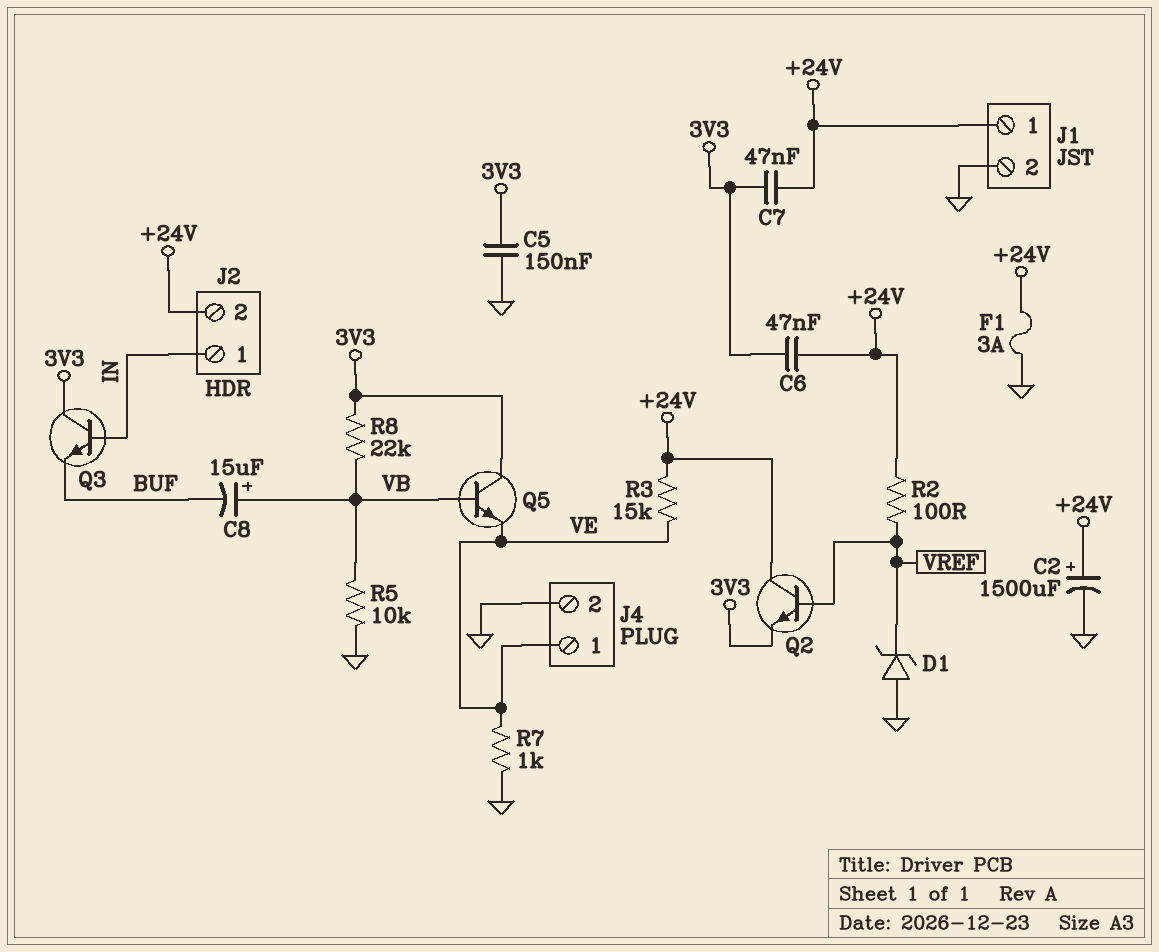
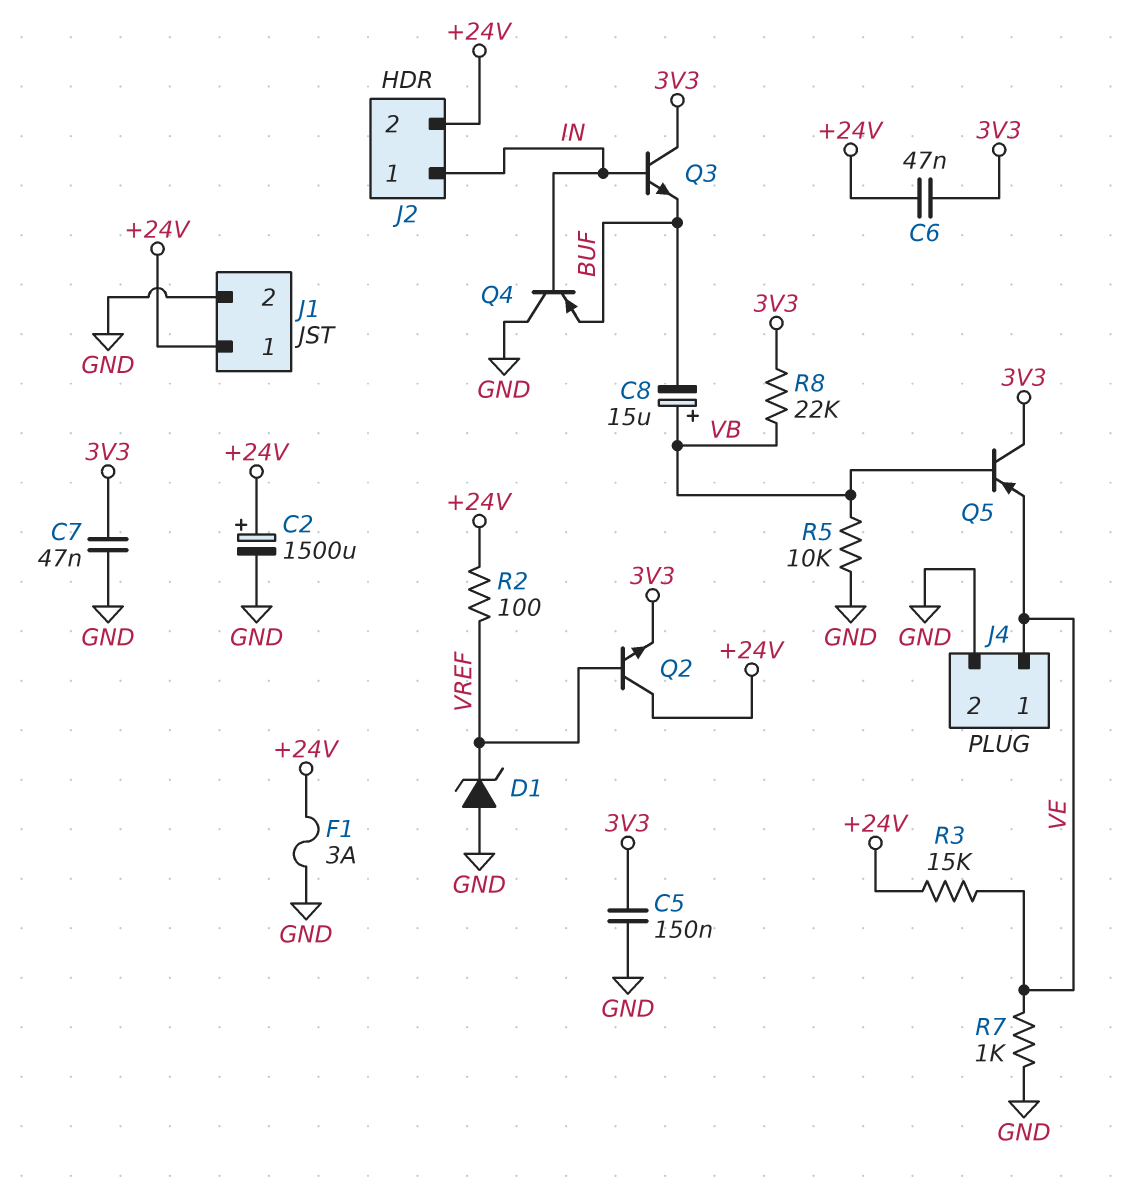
C7: 47nF (+24V, 3V3) -> 47nF (3V3, GND)
Q4: none -> PNP (B IN, C GND, E BUF)
Q5: NPN (B VB, C 3V3, E VE) -> PNP (B VB, C 3V3, E VE)

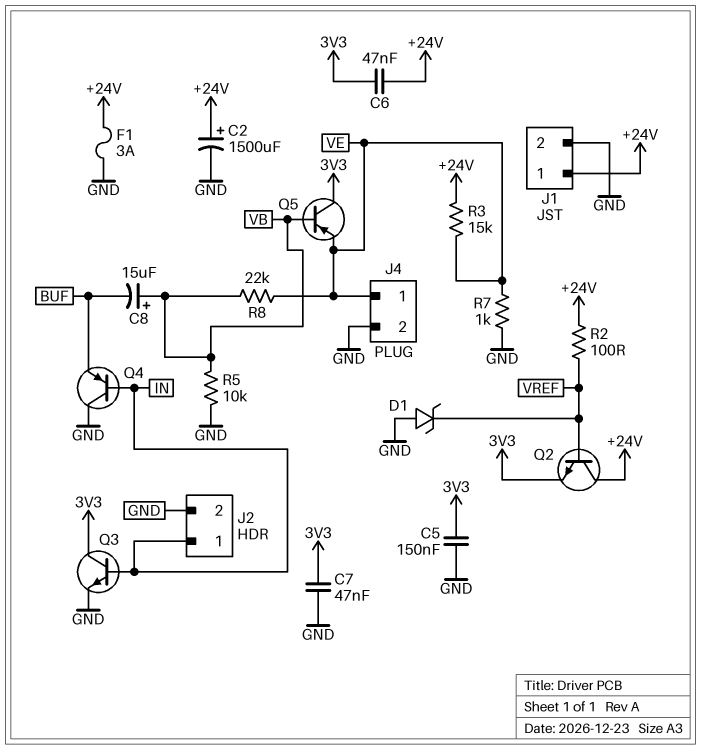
J2 pin 2: +24V -> GND
Q3: NPN (B IN, C 3V3, E BUF) -> NPN (B IN, C 3V3, E GND)
R8: 22k (3V3, VB) -> 22k (VB, VE)

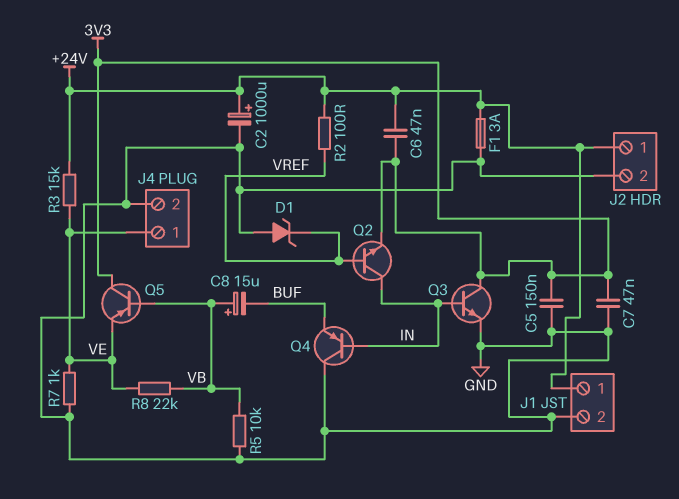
C2: 1500uF (plus +24V, minus GND) -> 1000uF (plus +24V, minus GND)
J2 pin 1: IN -> +24V
Q2: NPN (B VREF, C +24V, E 3V3) -> NPN (B VREF, C IN, E 3V3)

